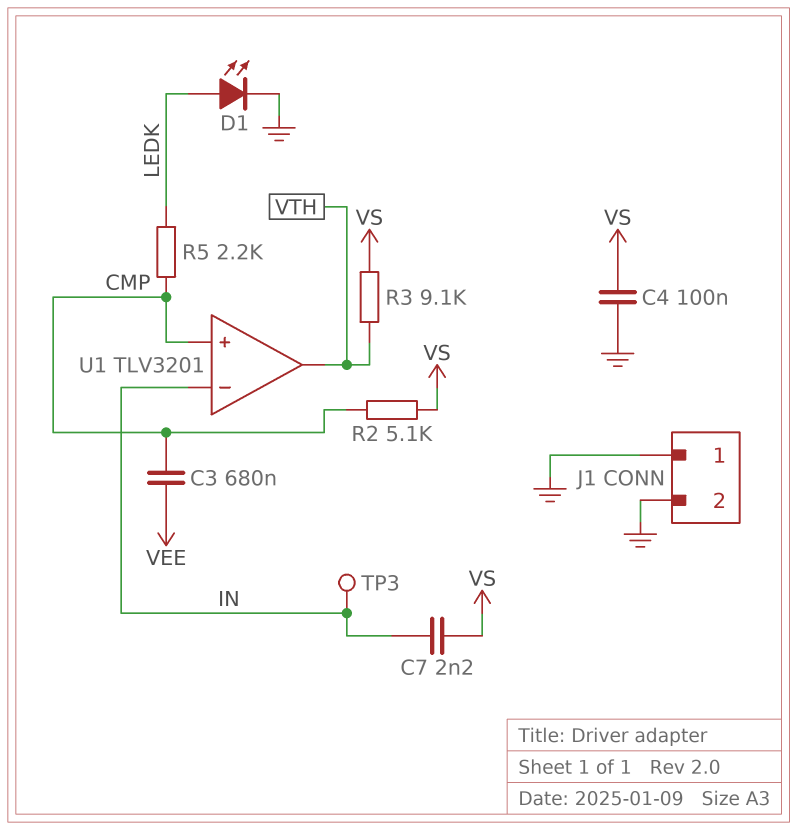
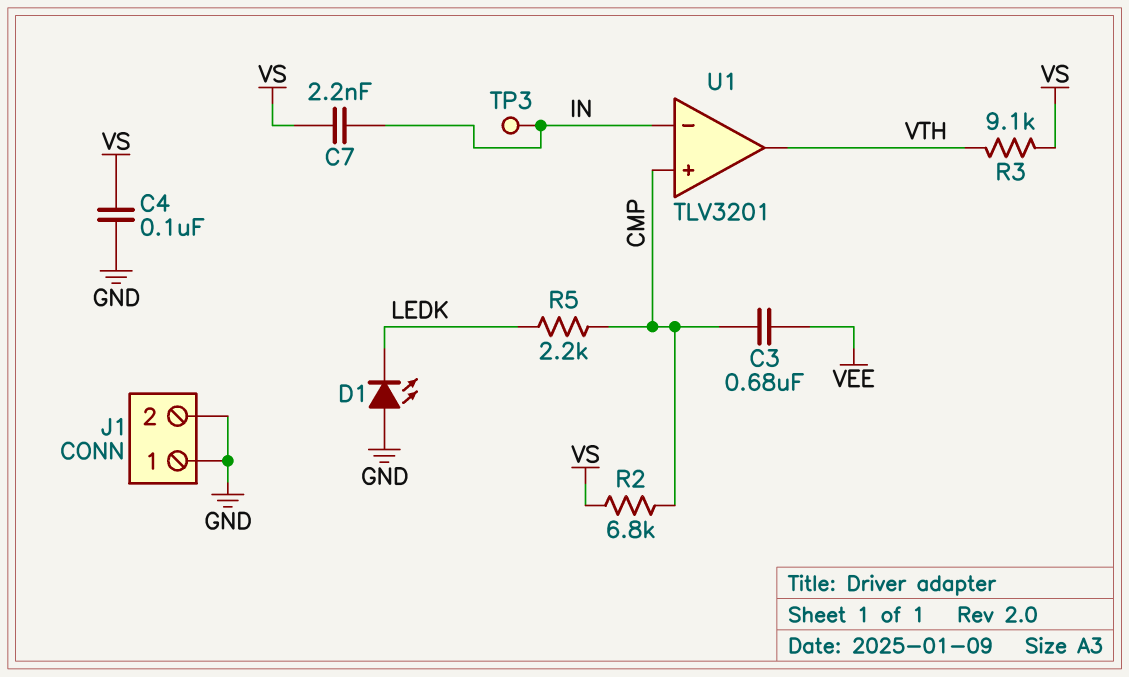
D1: LED (A LEDK, K GND) -> LED (A GND, K LEDK)
R2: 5.1k (CMP, VS) -> 6.8k (CMP, VS)

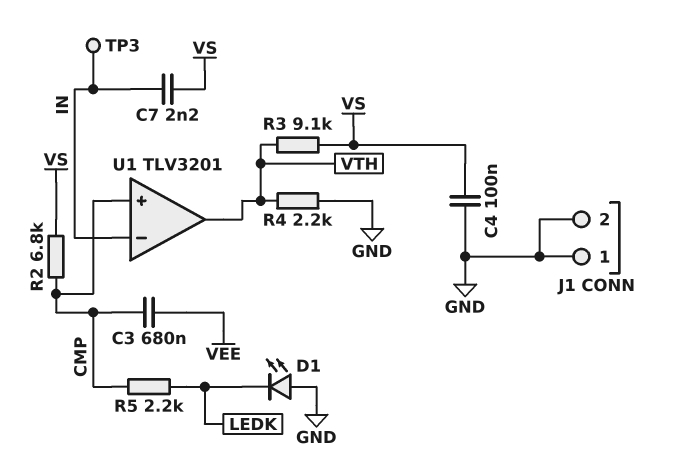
R4: none -> 2.2k (GND, VTH)

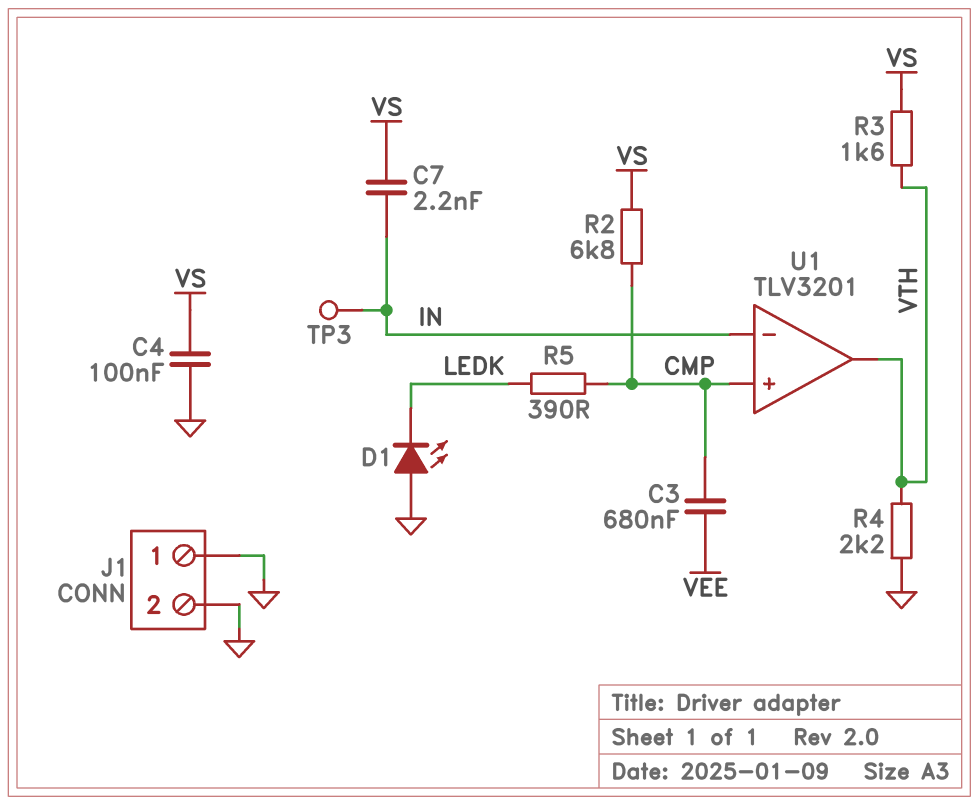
R3: 9.1k (VS, VTH) -> 1.6k (VS, VTH)
R5: 2.2k (CMP, LEDK) -> 390 (CMP, LEDK)

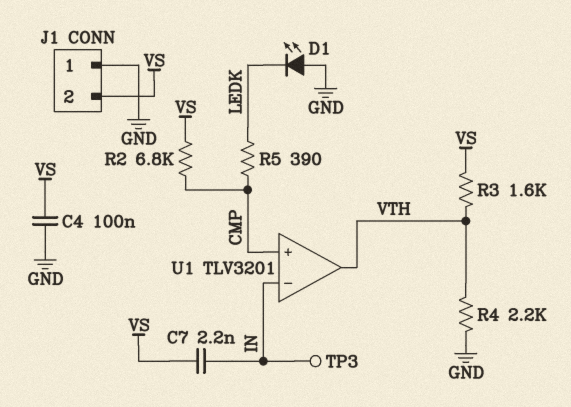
C3: 680nF (CMP, VEE) -> none
J1 pin 2: GND -> VS

